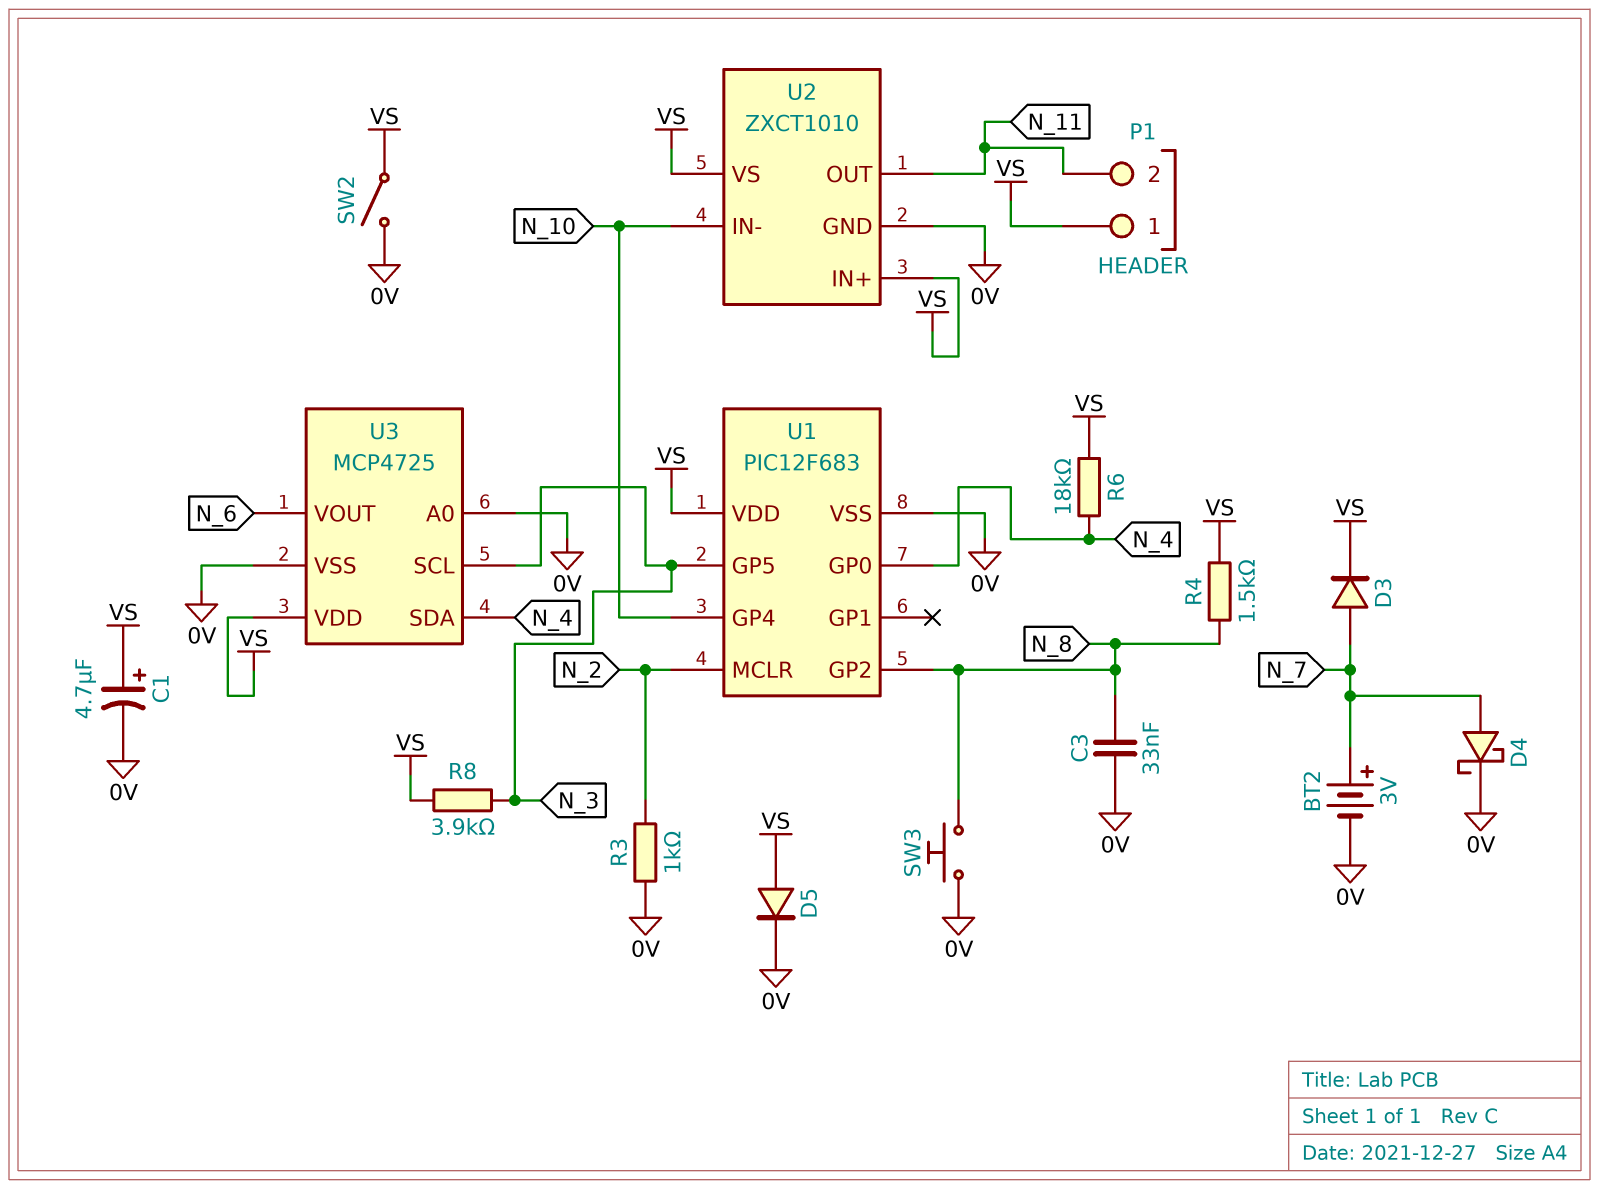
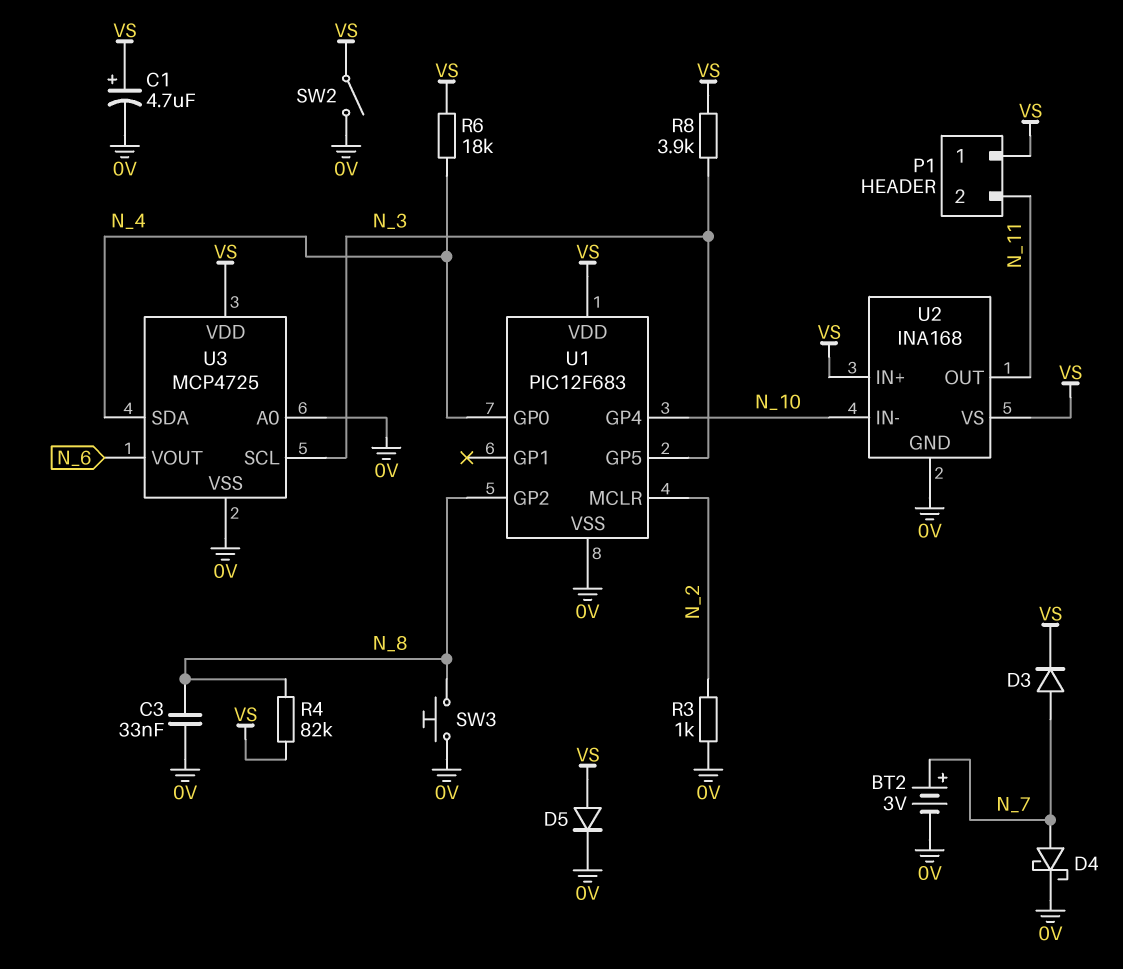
R4: 1.5k (N_8, VS) -> 82k (N_8, VS)
U2: ZXCT1010 -> INA168

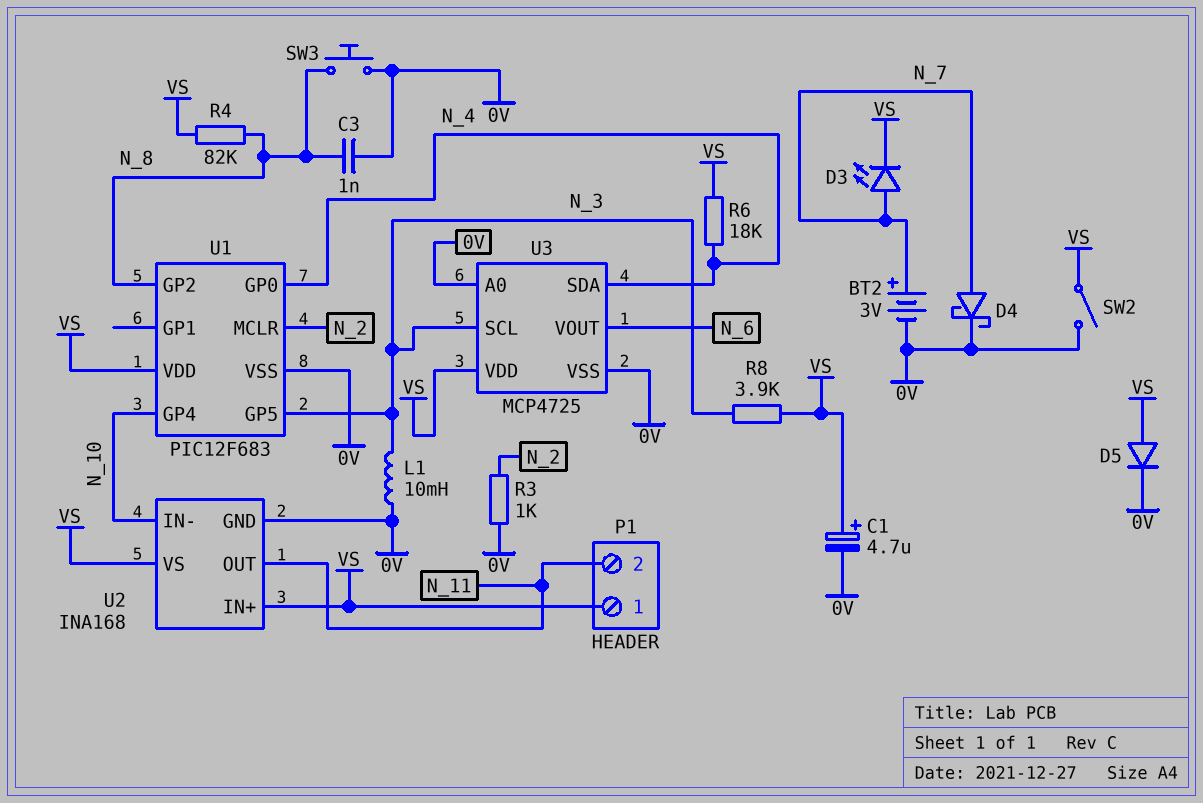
C3: 33nF (0V, N_8) -> 1nF (0V, N_8)
D3: diode (A N_7, K VS) -> LED (A N_7, K VS)
L1: none -> 10mH (0V, N_3)

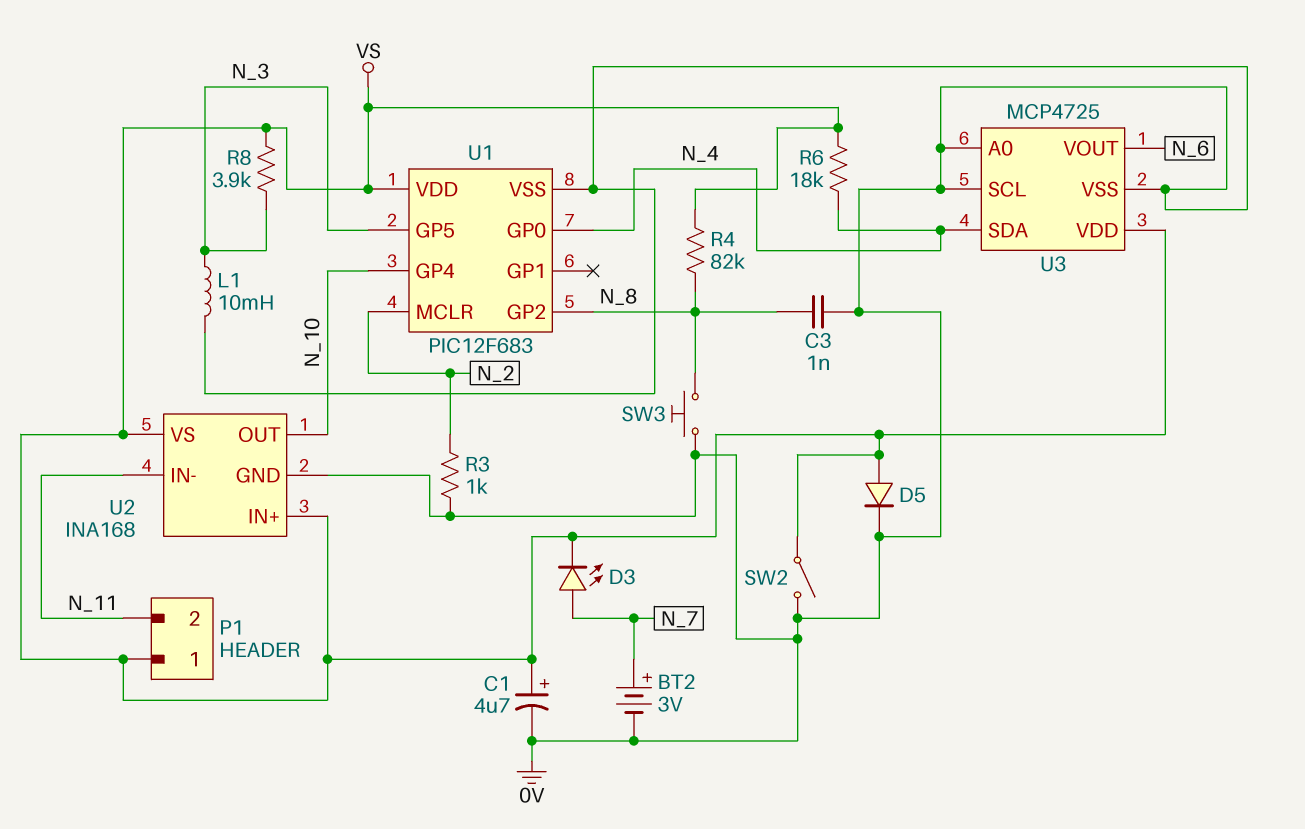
D4: schottky (A N_7, K 0V) -> none
U2 pin IN-: N_10 -> N_11
U2 pin OUT: N_11 -> N_10
U3 pin SCL: N_3 -> 0V

